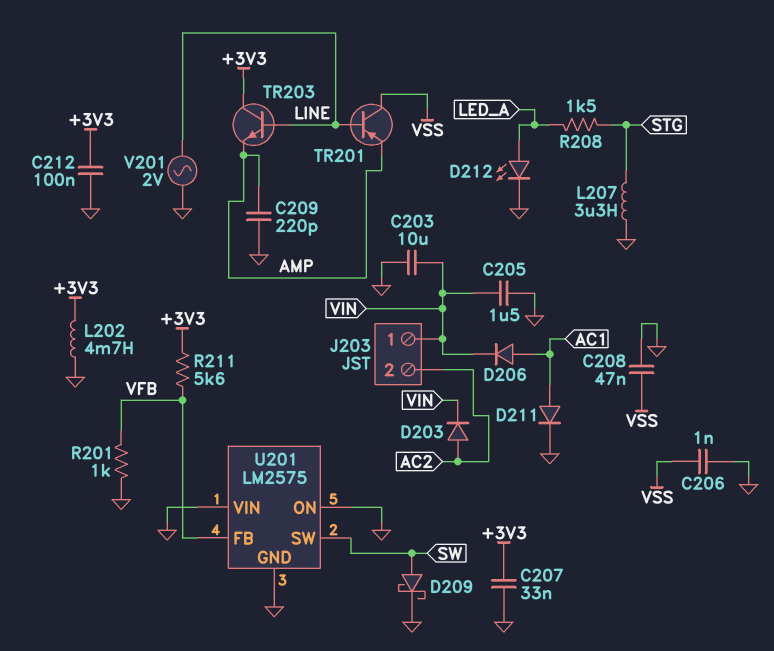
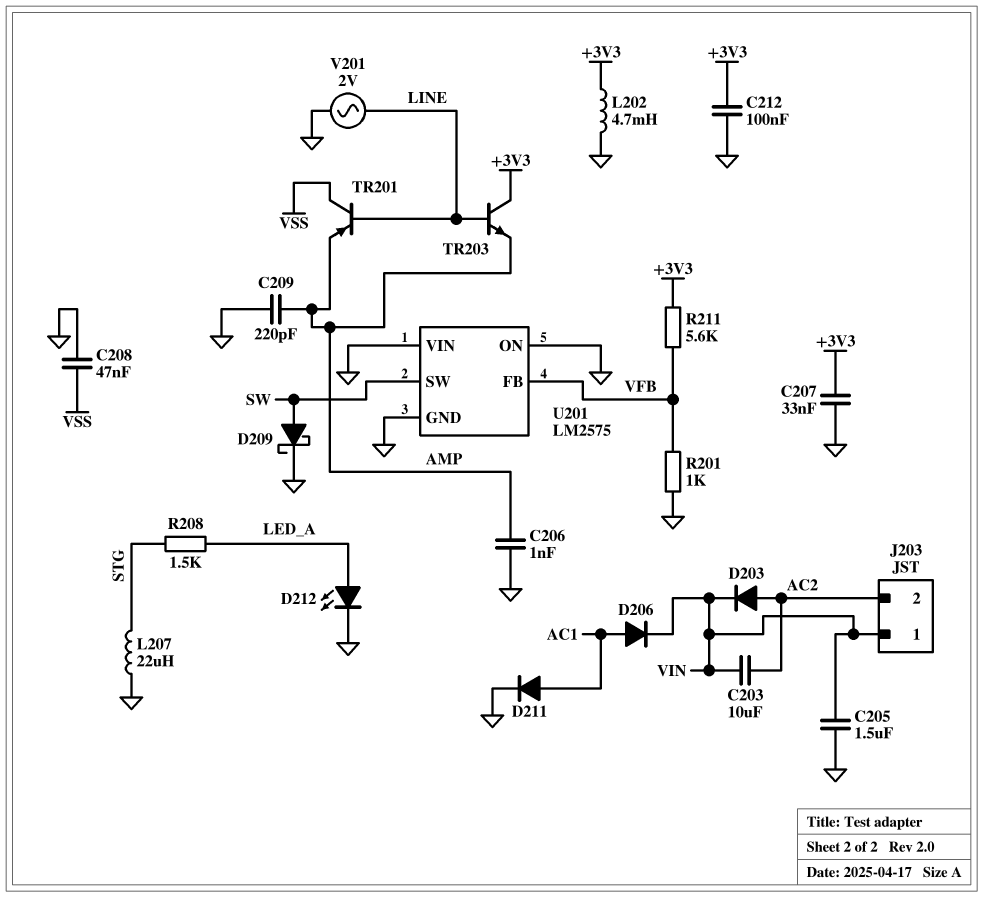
C203: 10uF (GND, VIN) -> 10uF (AC2, VIN)
C206: 1nF (GND, VSS) -> 1nF (AMP, GND)
L207: 3.3uH (GND, STG) -> 22uH (GND, STG)

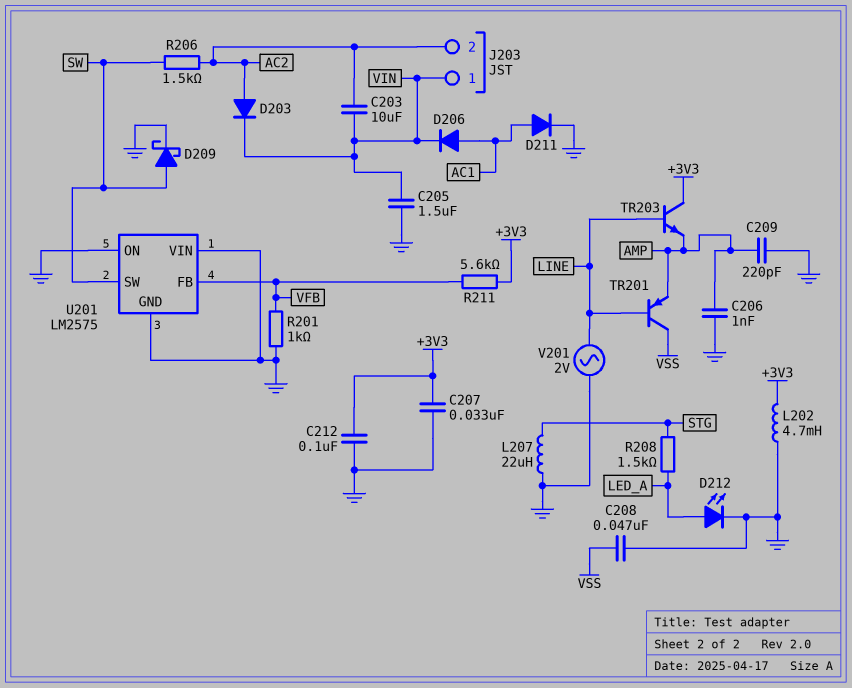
R206: none -> 1.5k (AC2, SW)

